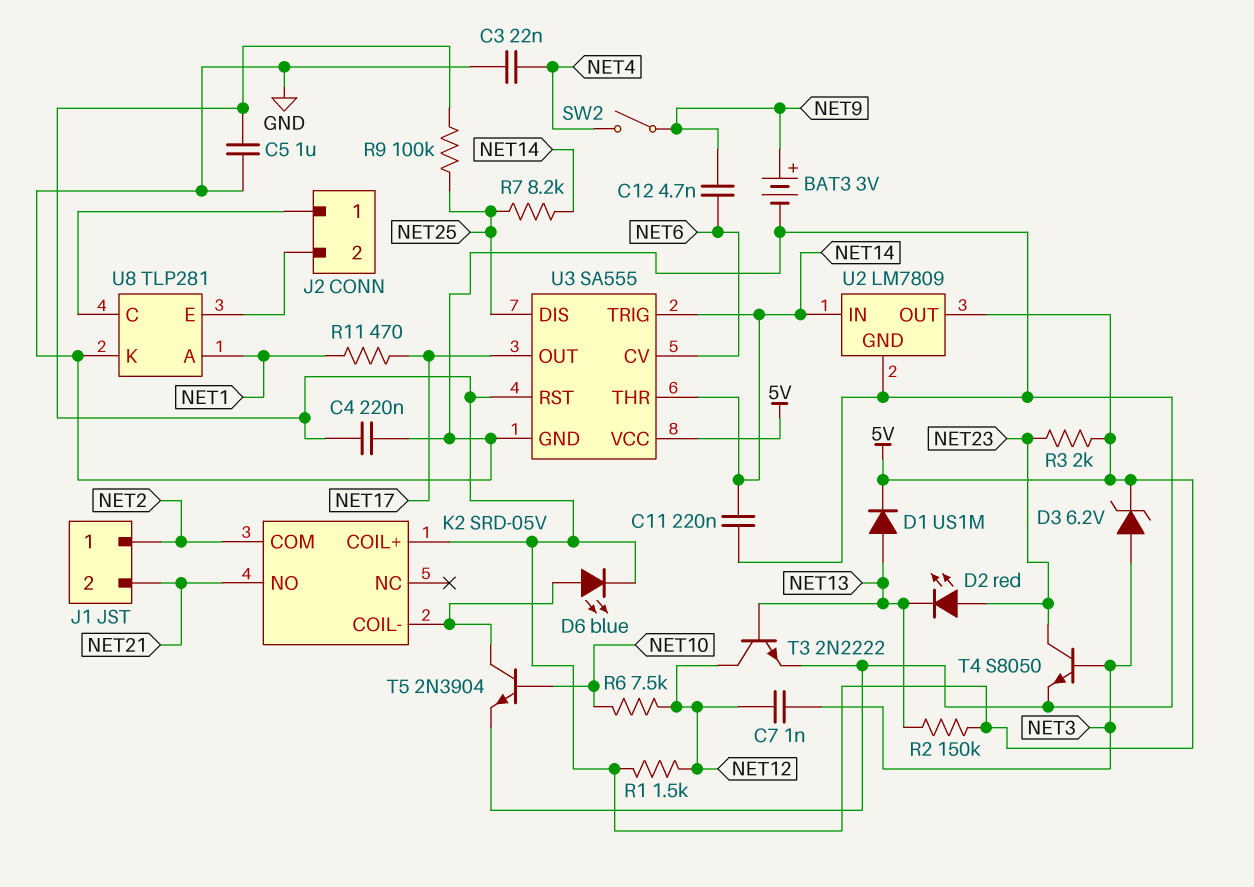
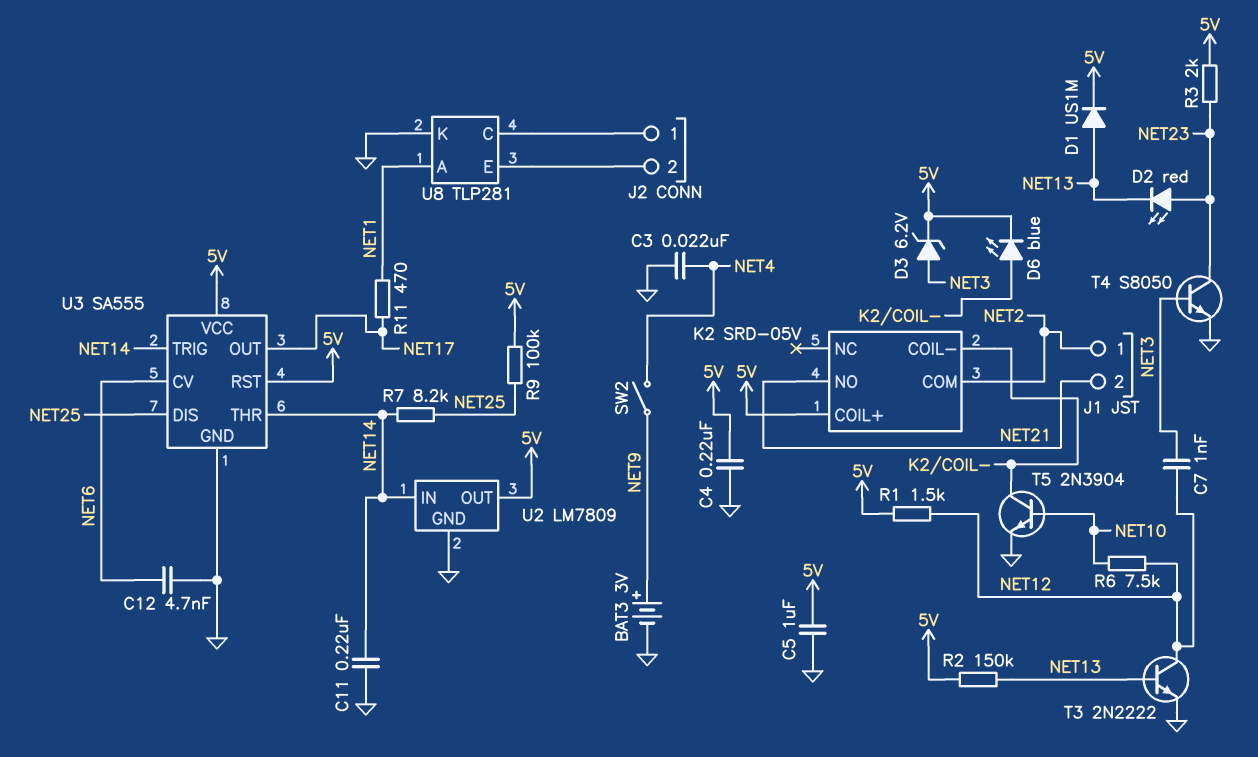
C12: 4.7nF (NET6, NET9) -> 4.7nF (GND, NET6)

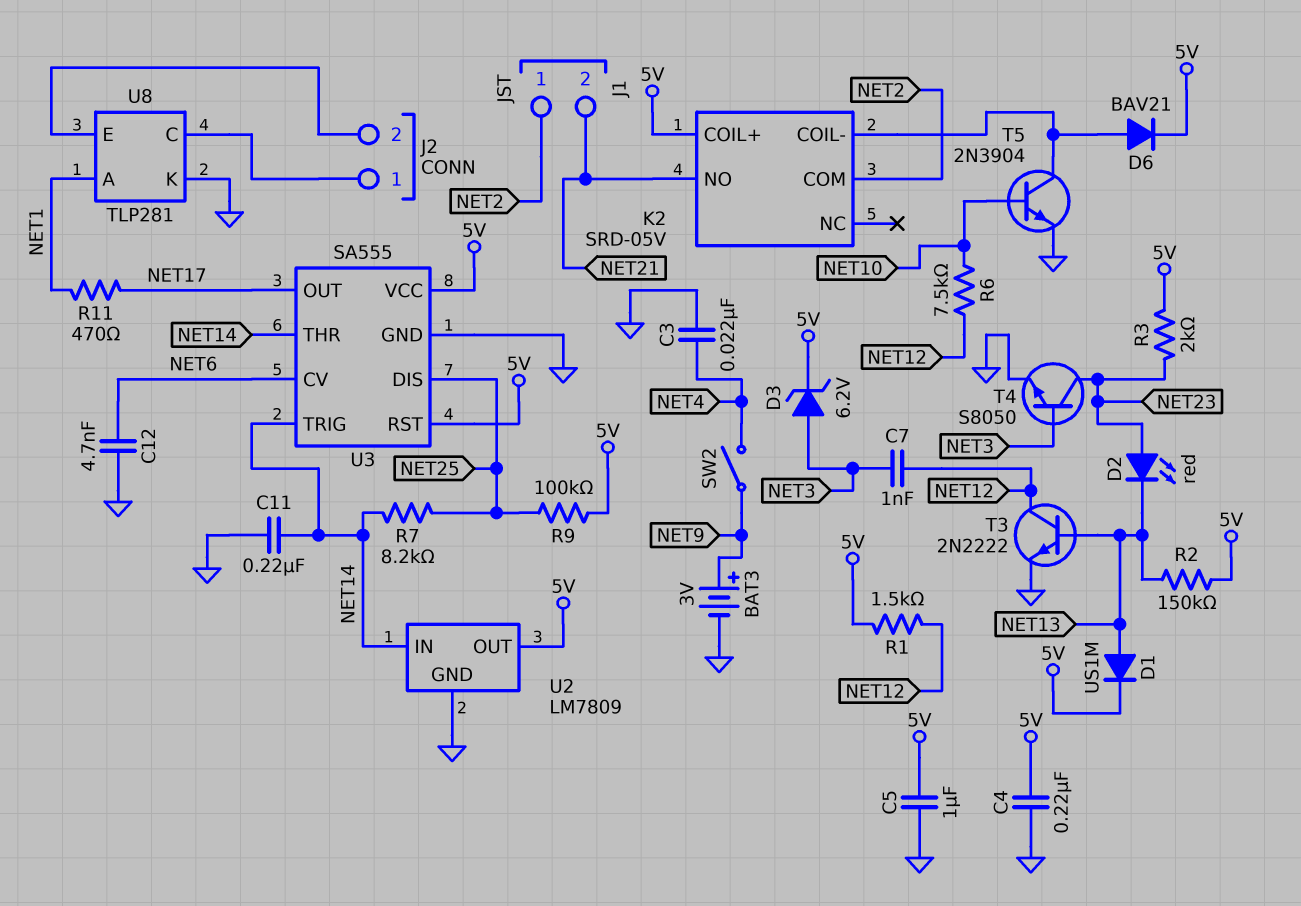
D6: LED blue (A K2/COIL-, K 5V) -> diode BAV21 (A K2/COIL-, K 5V)

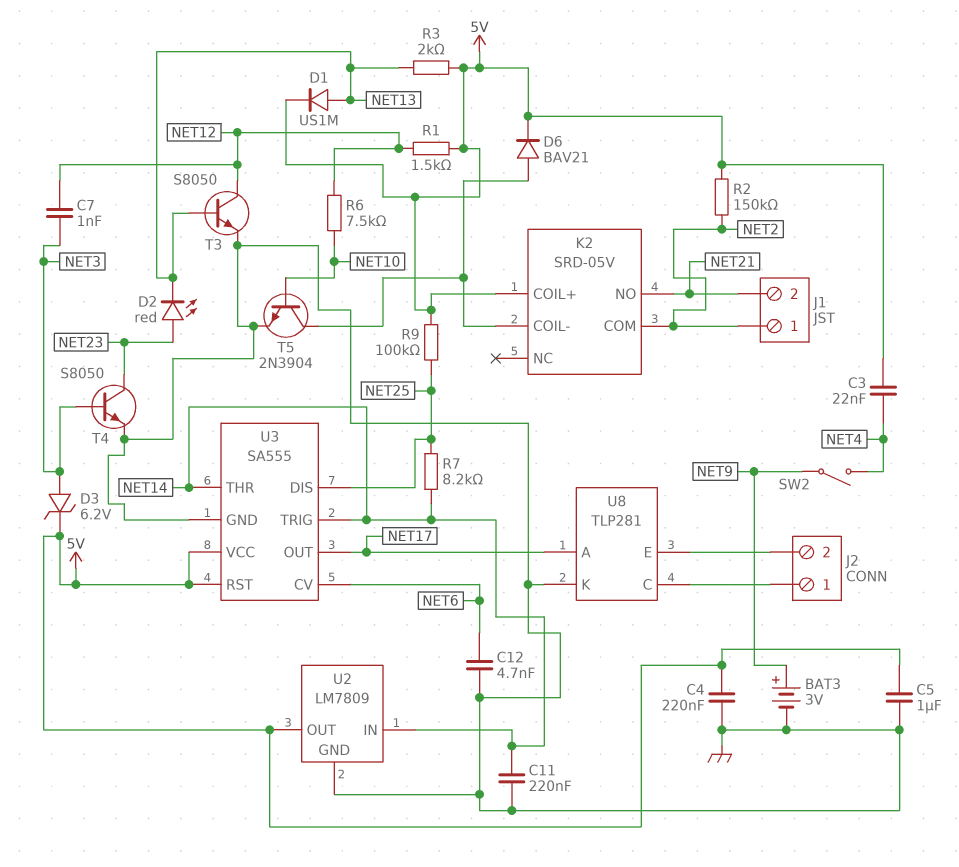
C3: 22nF (GND, NET4) -> 22nF (5V, NET4)
R2: 150k (5V, NET13) -> 150k (5V, NET2)
R3: 2k (5V, NET23) -> 2k (5V, NET13)
R11: 470 (NET1, NET17) -> none
T3: NPN 2N2222 (B NET13, C NET12, E GND) -> NPN S8050 (B NET13, C NET12, E GND)
U8 pin A: NET1 -> NET17

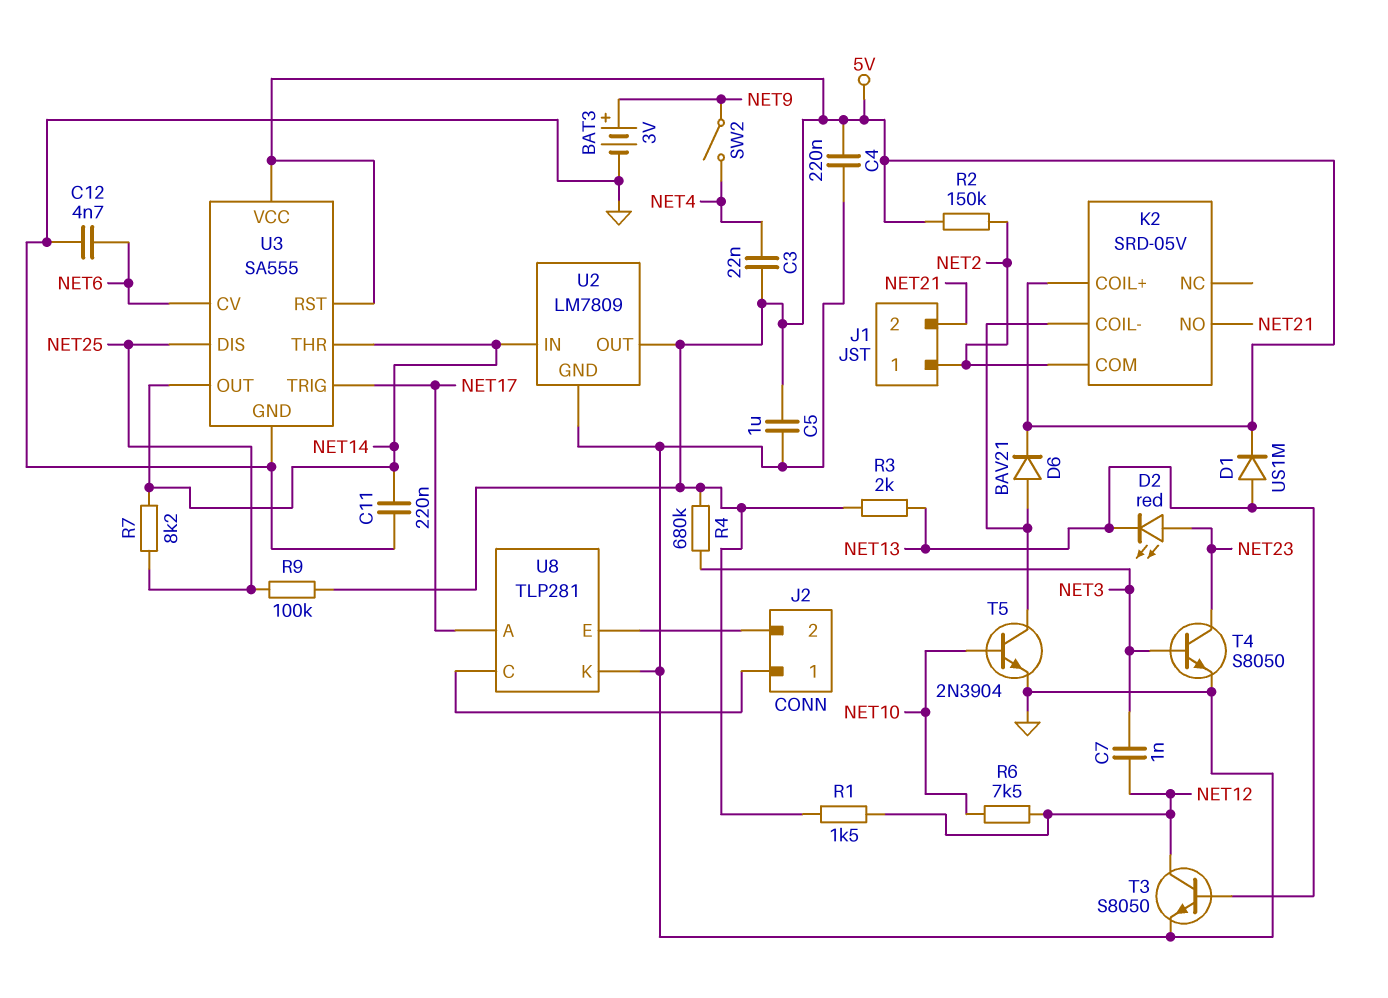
D3: zener 6.2V (A NET3, K 5V) -> none
R4: none -> 680k (5V, NET3)
U3 pin OUT: NET17 -> NET14
U3 pin TRIG: NET14 -> NET17

